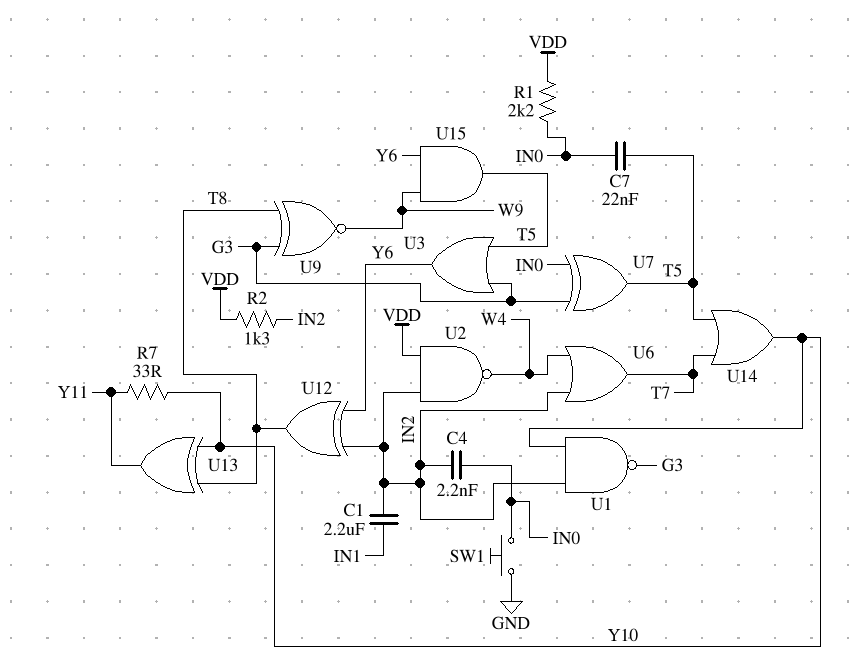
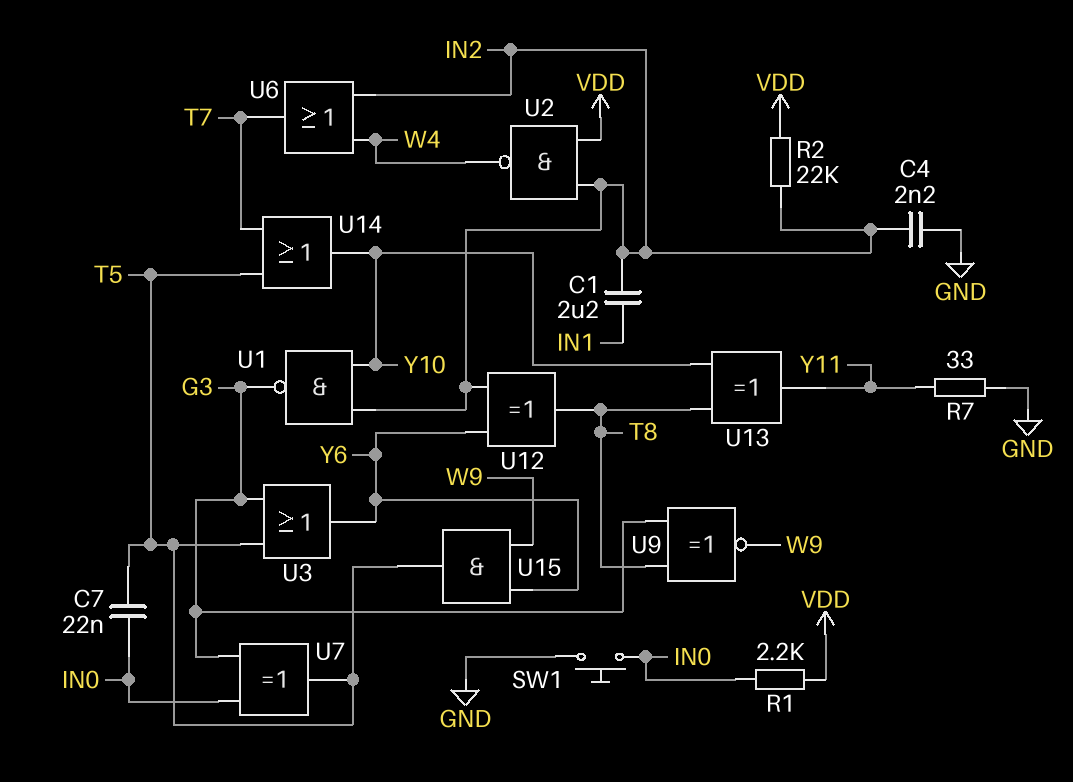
C4: 2.2nF (IN0, IN2) -> 2.2nF (GND, IN2)
R2: 1.3k (IN2, VDD) -> 22k (IN2, VDD)
R7: 33 (Y10, Y11) -> 33 (GND, Y11)

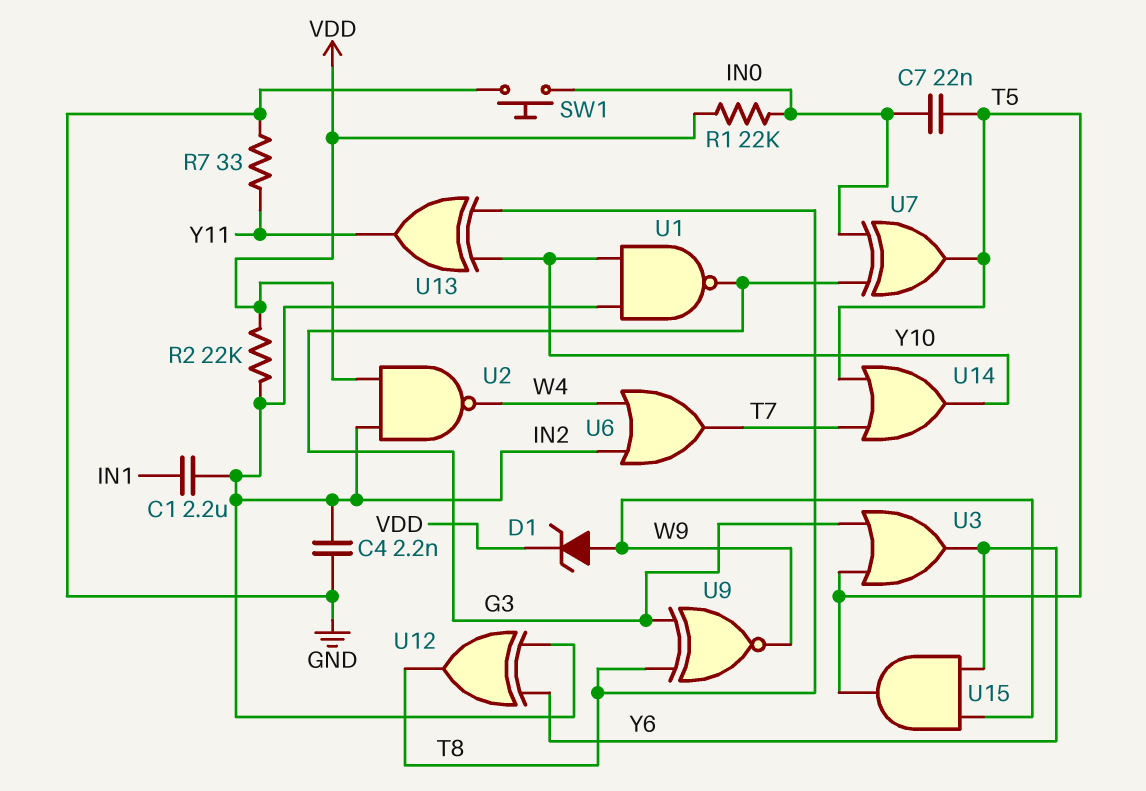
D1: none -> zener (A W9, K VDD)
R1: 2.2k (IN0, VDD) -> 22k (IN0, VDD)

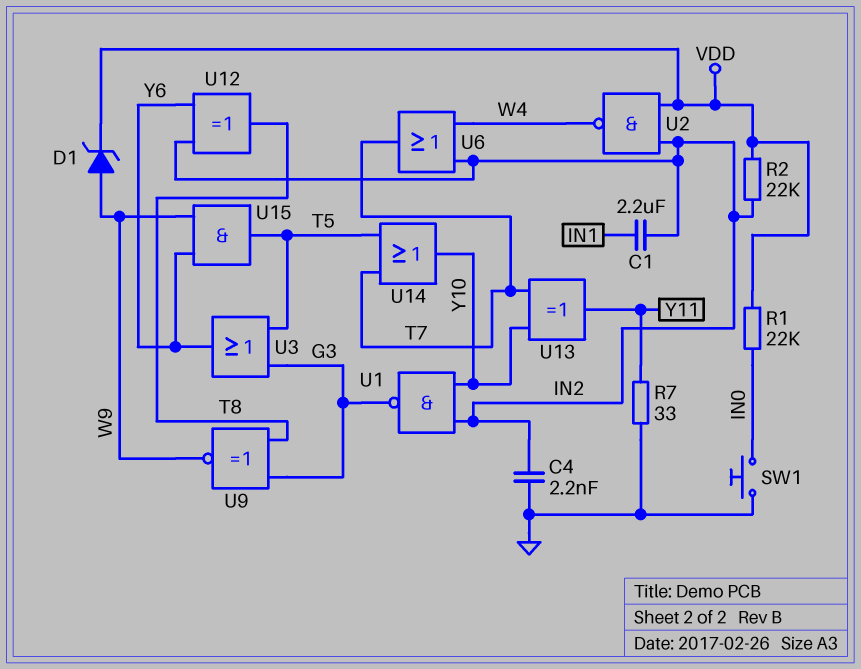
C7: 22nF (IN0, T5) -> none
U7: XOR (in G3, in IN0, out T5) -> none
U13: XOR (in T8, in Y10, out Y11) -> XOR (in T7, in Y10, out Y11)

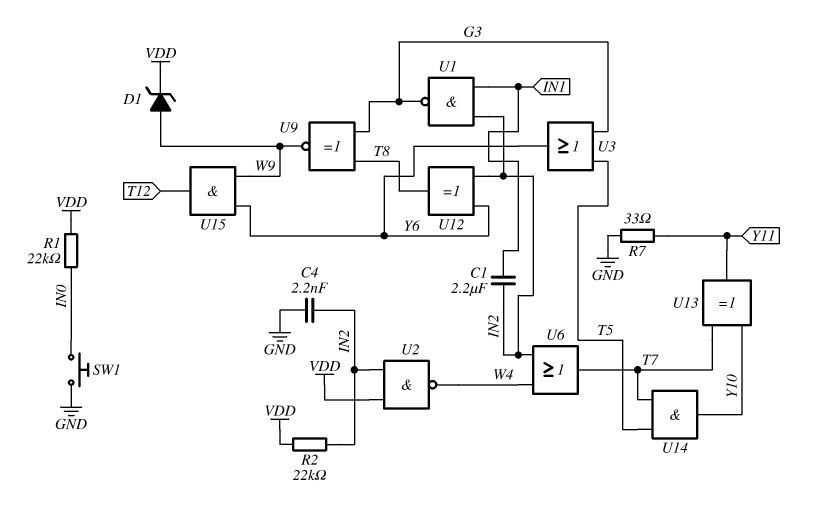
U1: NAND (in IN2, in Y10, out G3) -> NAND (in IN1, in IN2, out G3)
U14: OR (in T5, in T7, out Y10) -> AND (in T5, in T7, out Y10)
U15: AND (in W9, in Y6, out T5) -> AND (in W9, in Y6, out T12)

